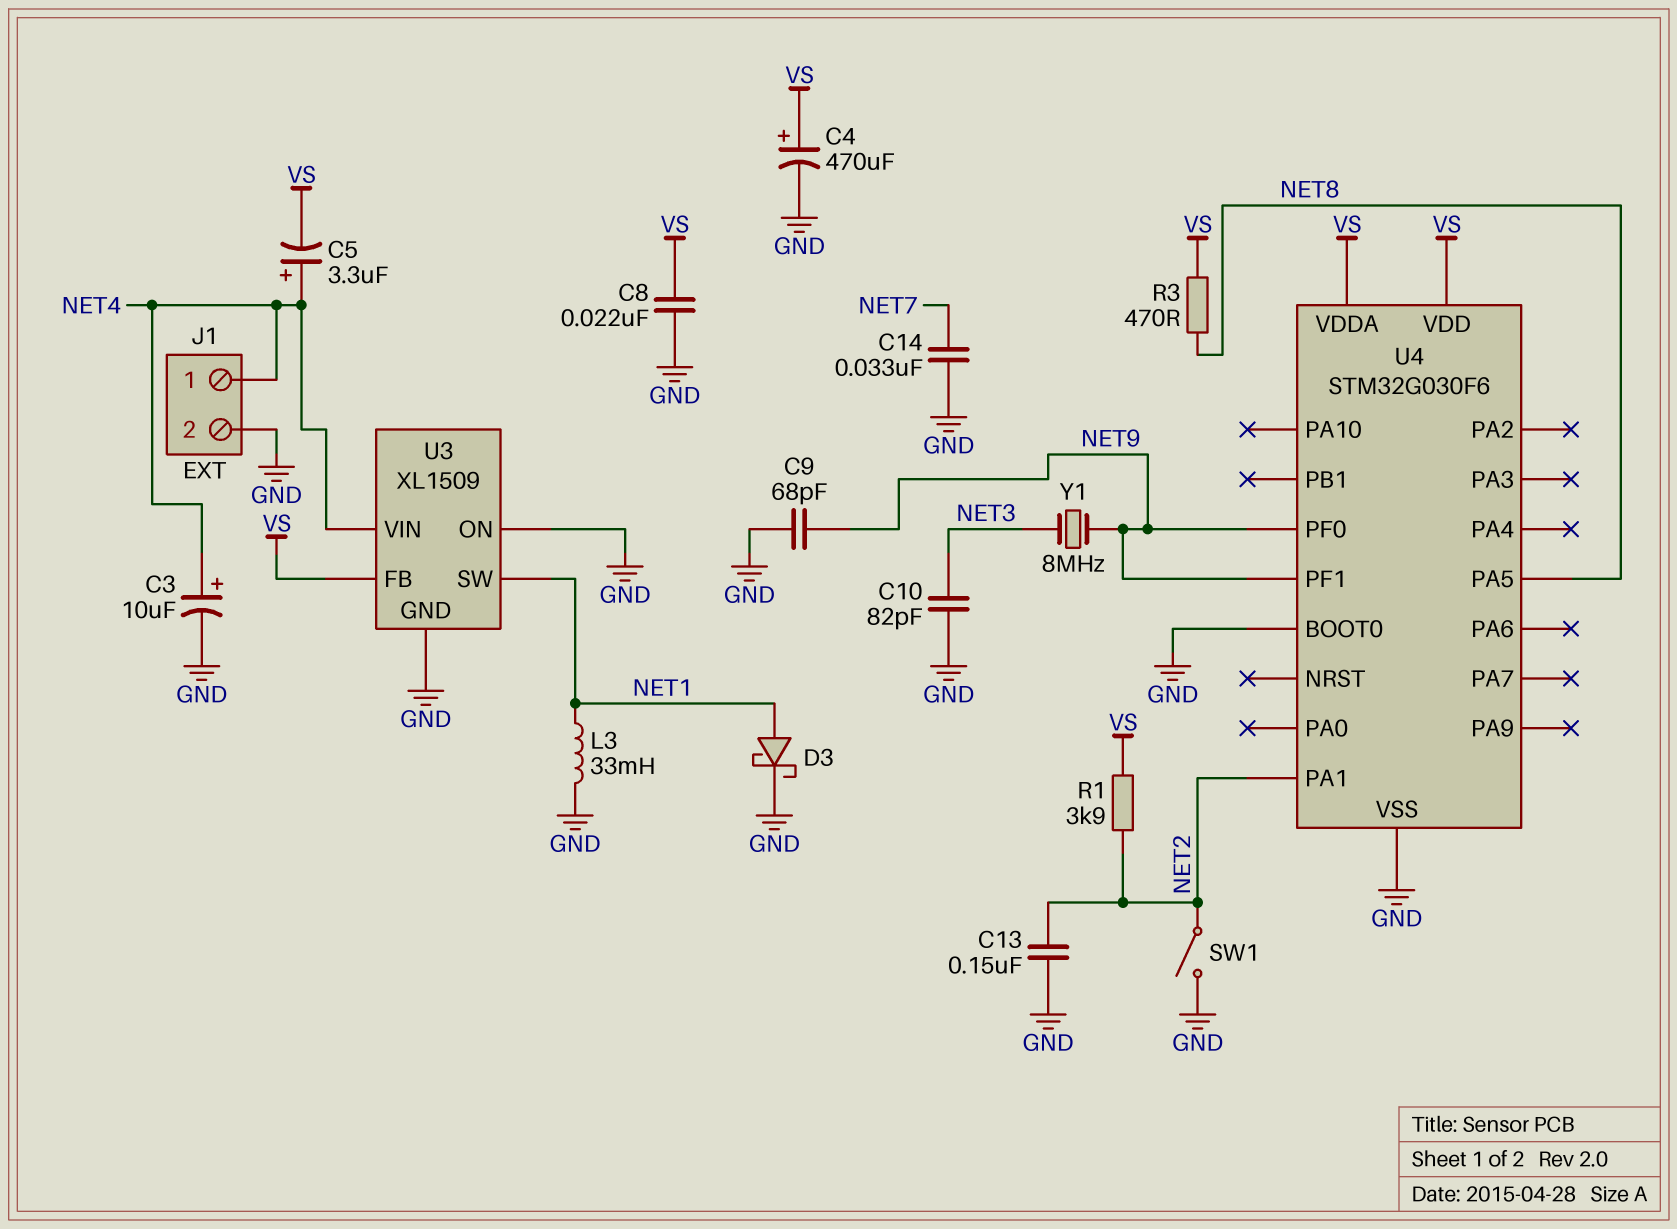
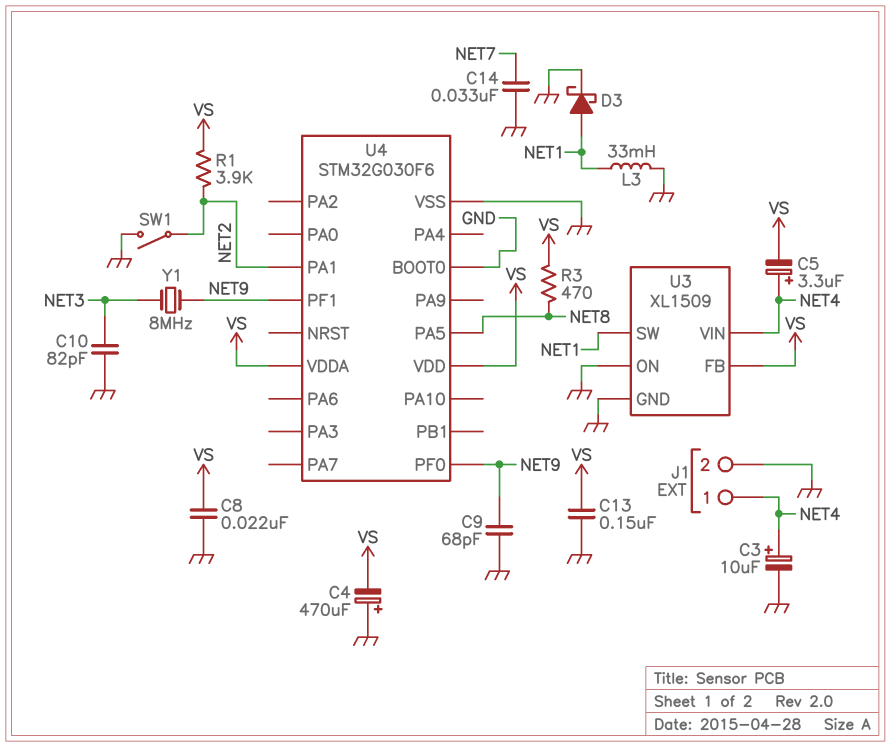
C4: 470uF (plus VS, minus GND) -> 470uF (plus GND, minus VS)
C13: 150nF (GND, NET2) -> 150nF (GND, VS)

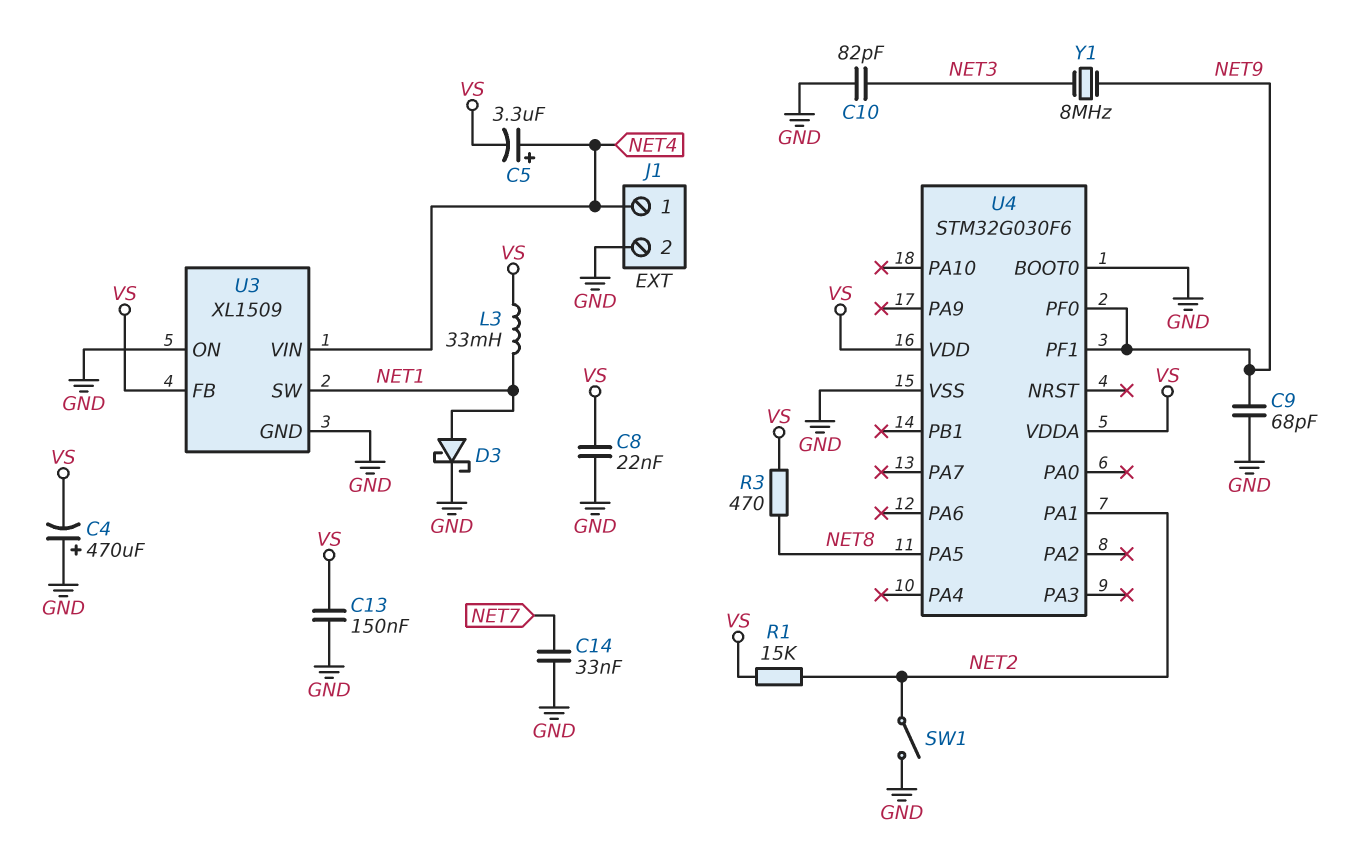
C3: 10uF (plus NET4, minus GND) -> none
L3: 33mH (GND, NET1) -> 33mH (NET1, VS)
R1: 3.9k (NET2, VS) -> 15k (NET2, VS)

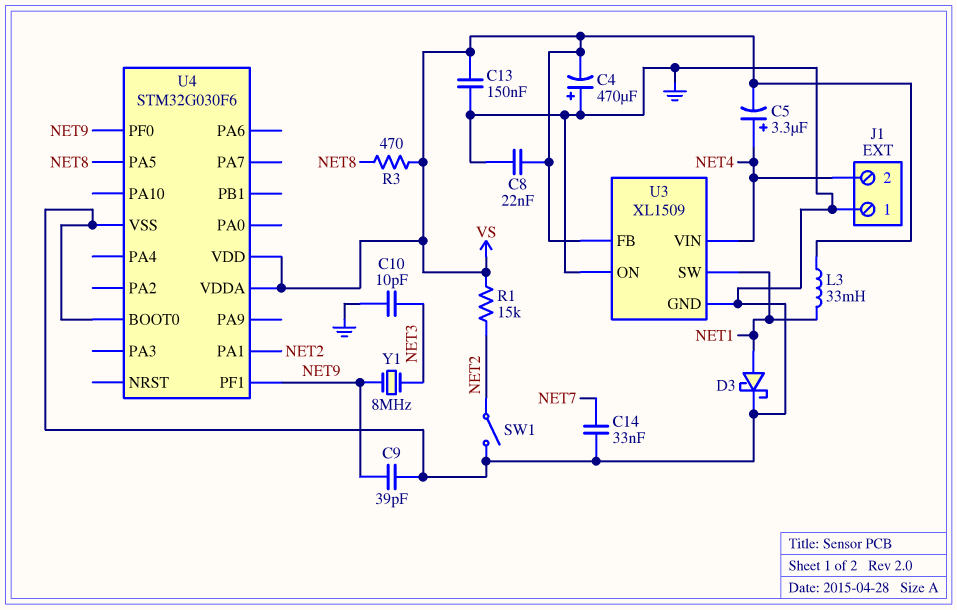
C9: 68pF (GND, NET9) -> 39pF (GND, NET9)
C10: 82pF (GND, NET3) -> 10pF (GND, NET3)
J1 pin 1: NET4 -> GND
J1 pin 2: GND -> NET4

